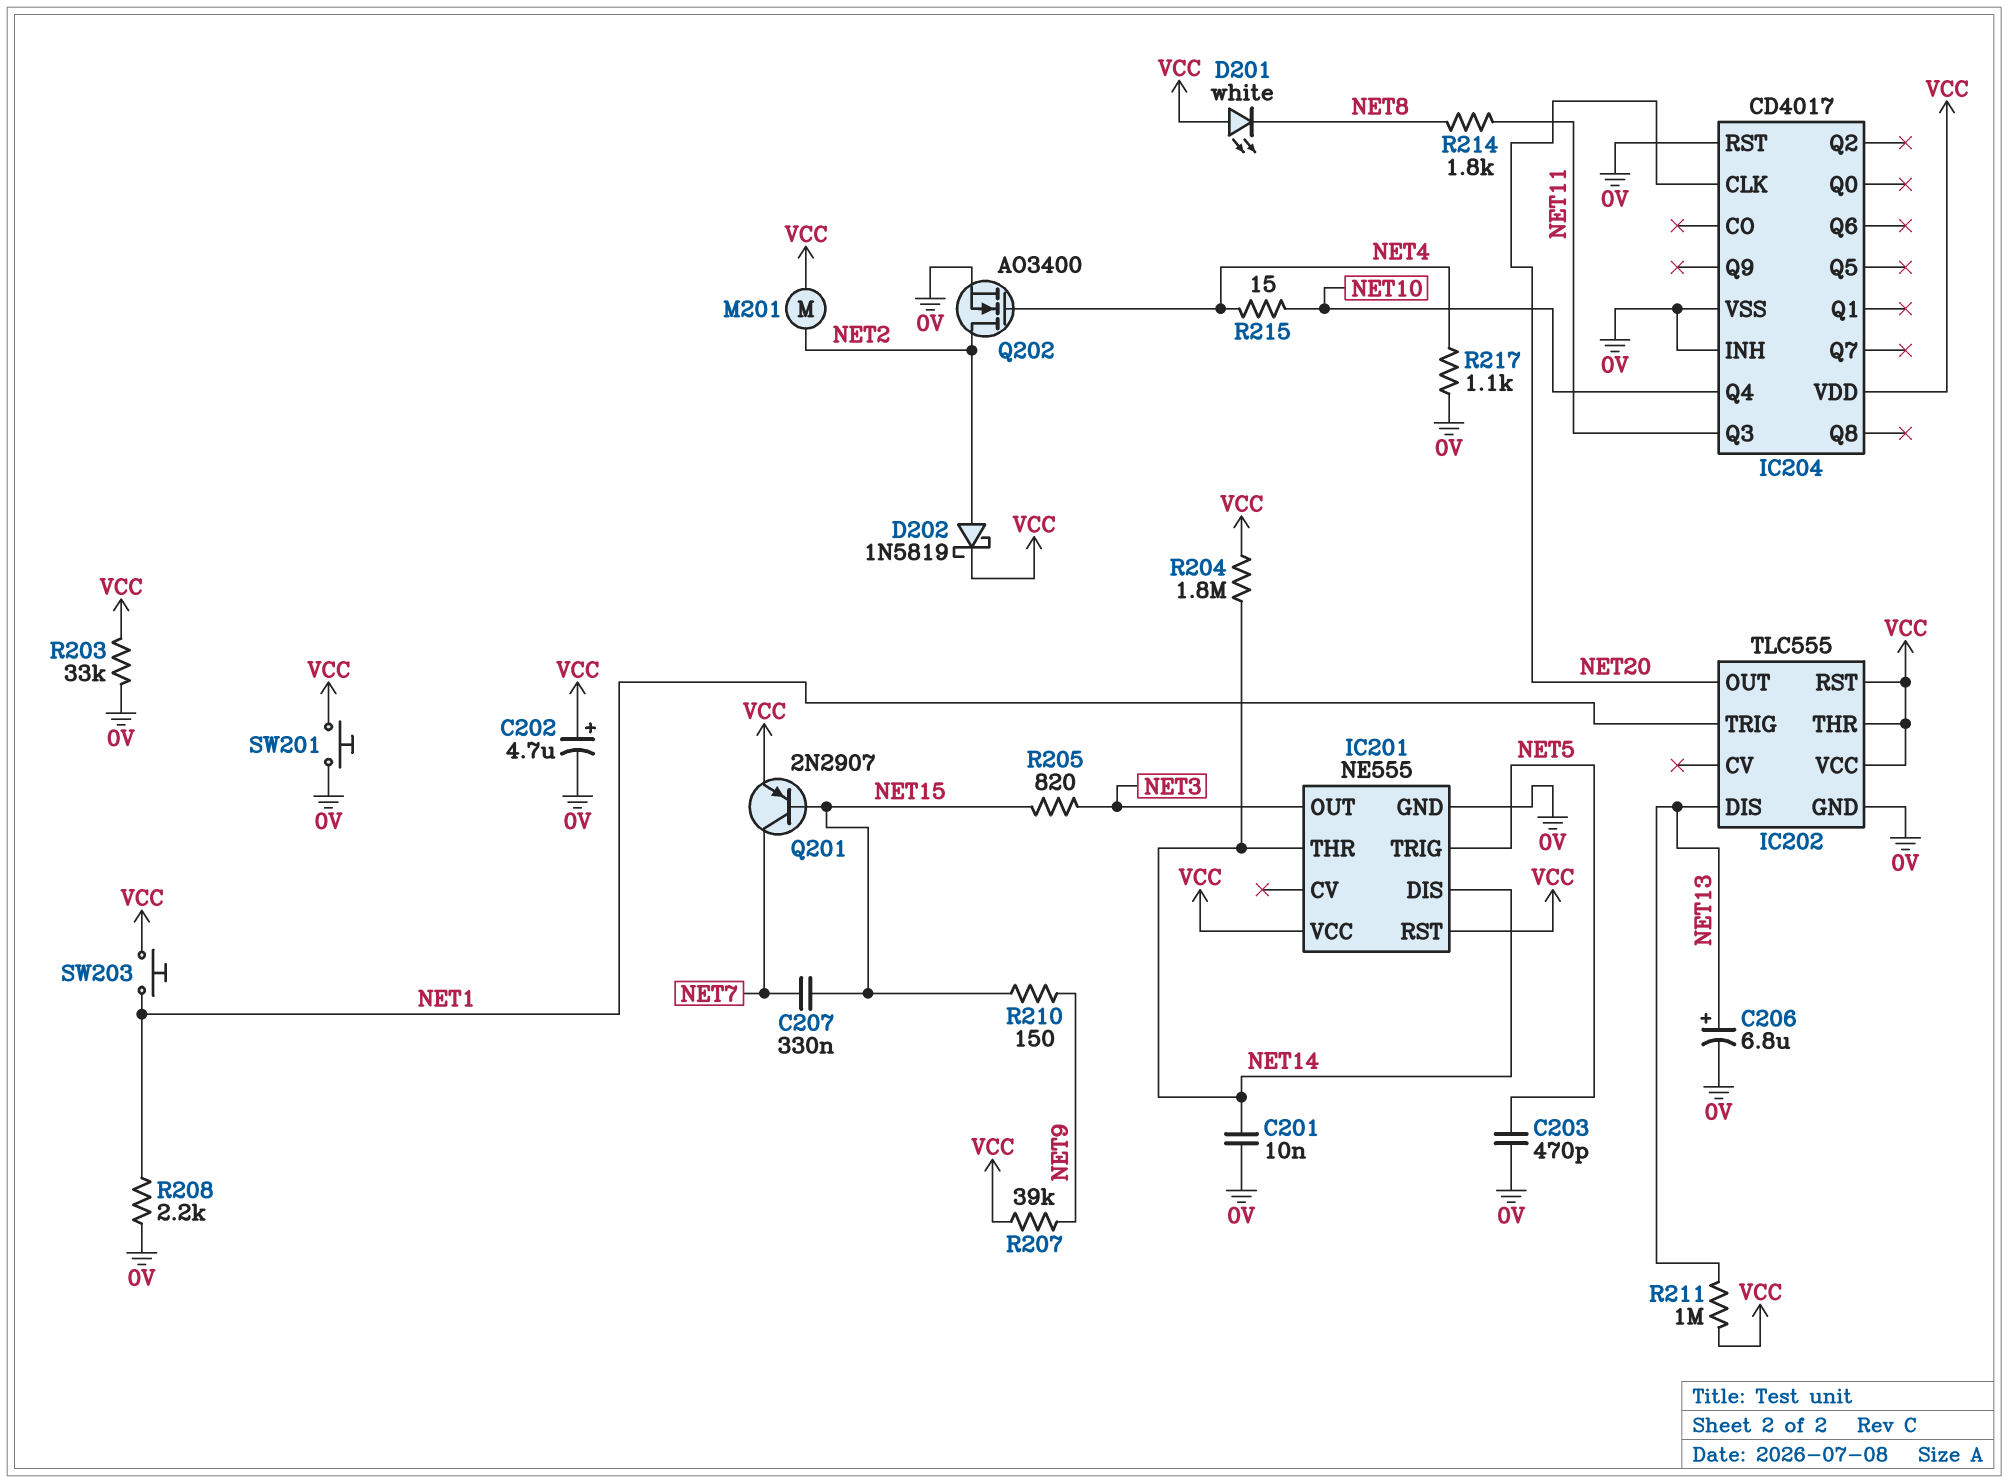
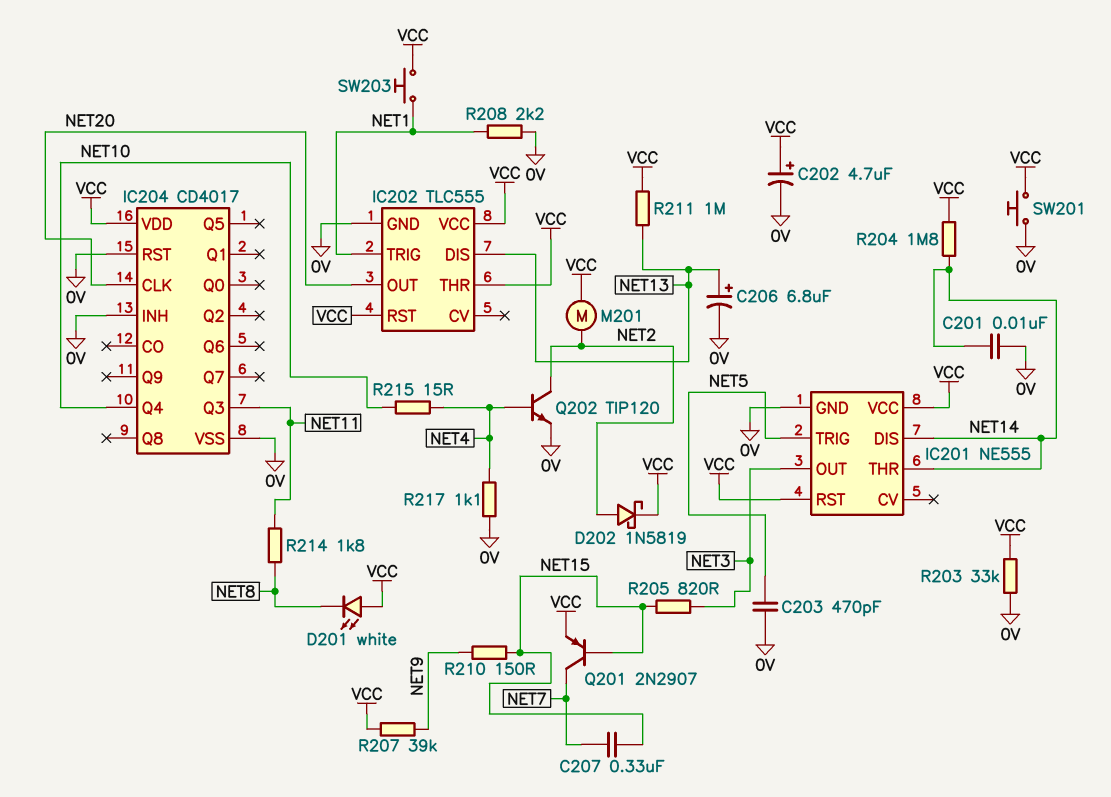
Q202: NMOS AO3400 (G NET4, D NET2, S 0V) -> NPN TIP120 (B NET4, C NET2, E 0V)

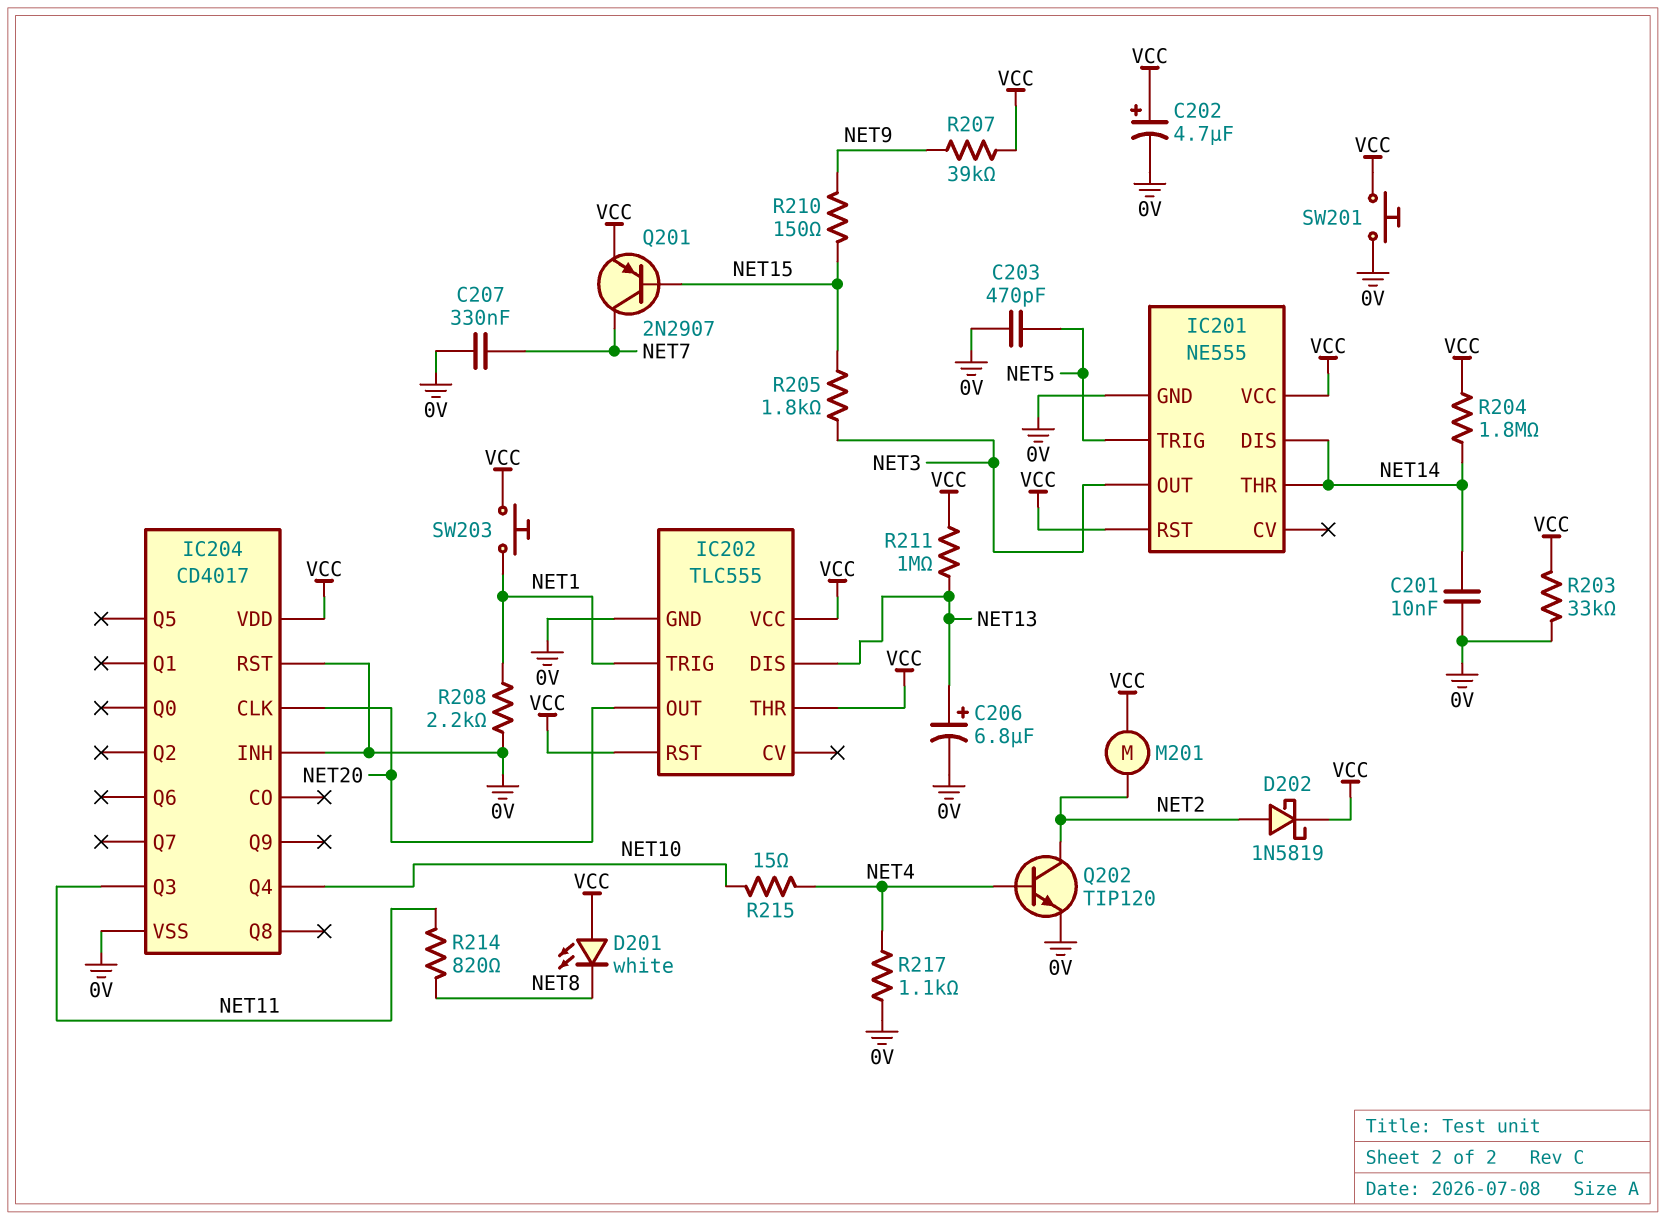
C207: 330nF (NET7, NET15) -> 330nF (0V, NET7)
R205: 820 (NET3, NET15) -> 1.8k (NET3, NET15)
R214: 1.8k (NET8, NET11) -> 820 (NET8, NET11)

